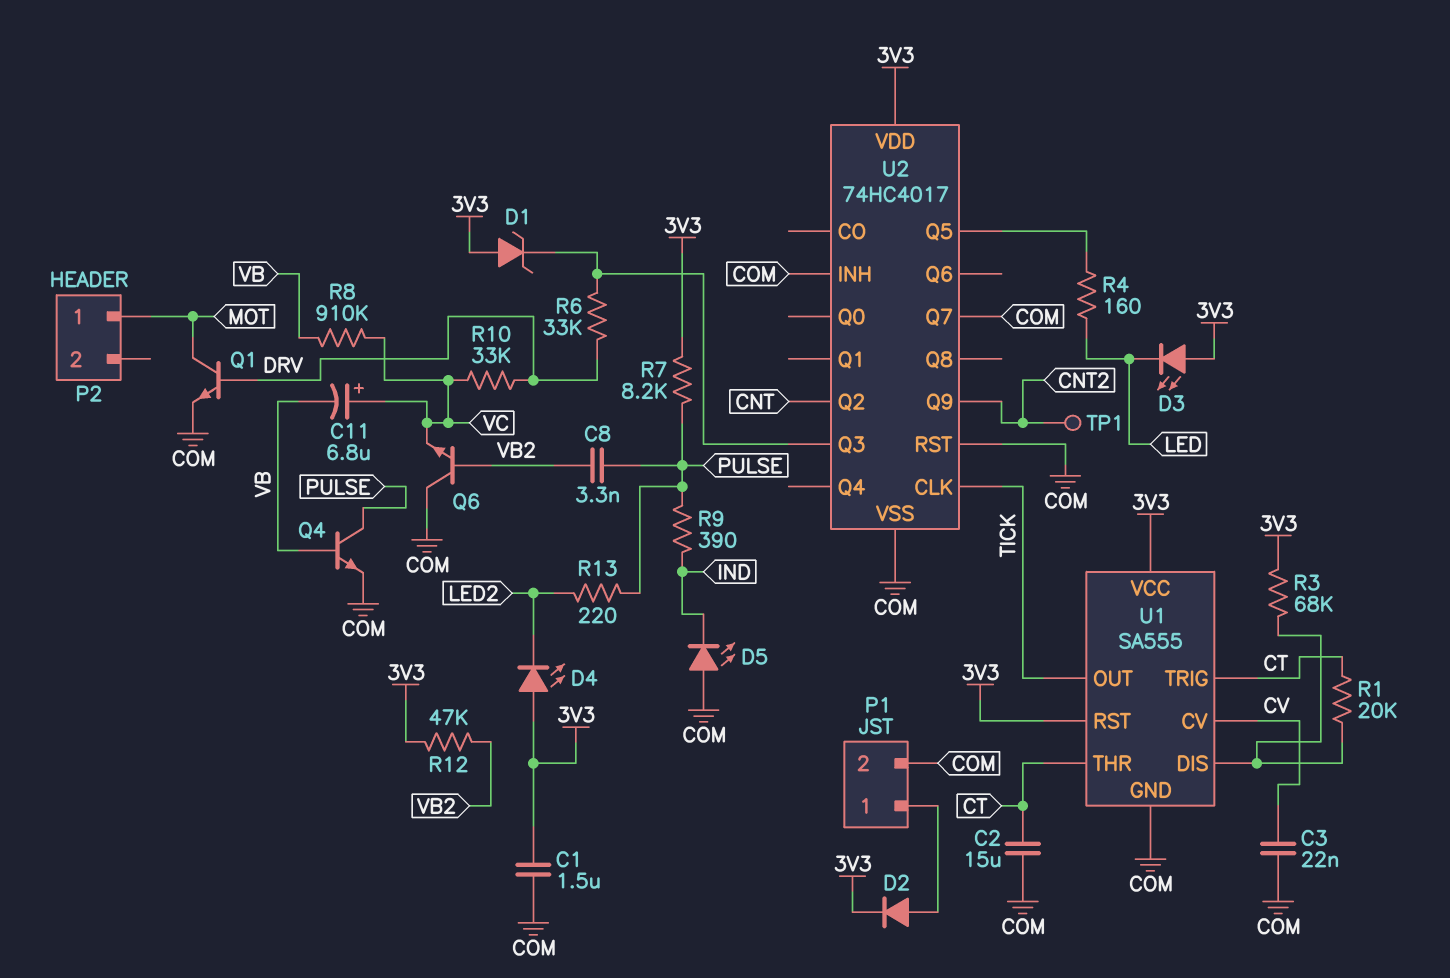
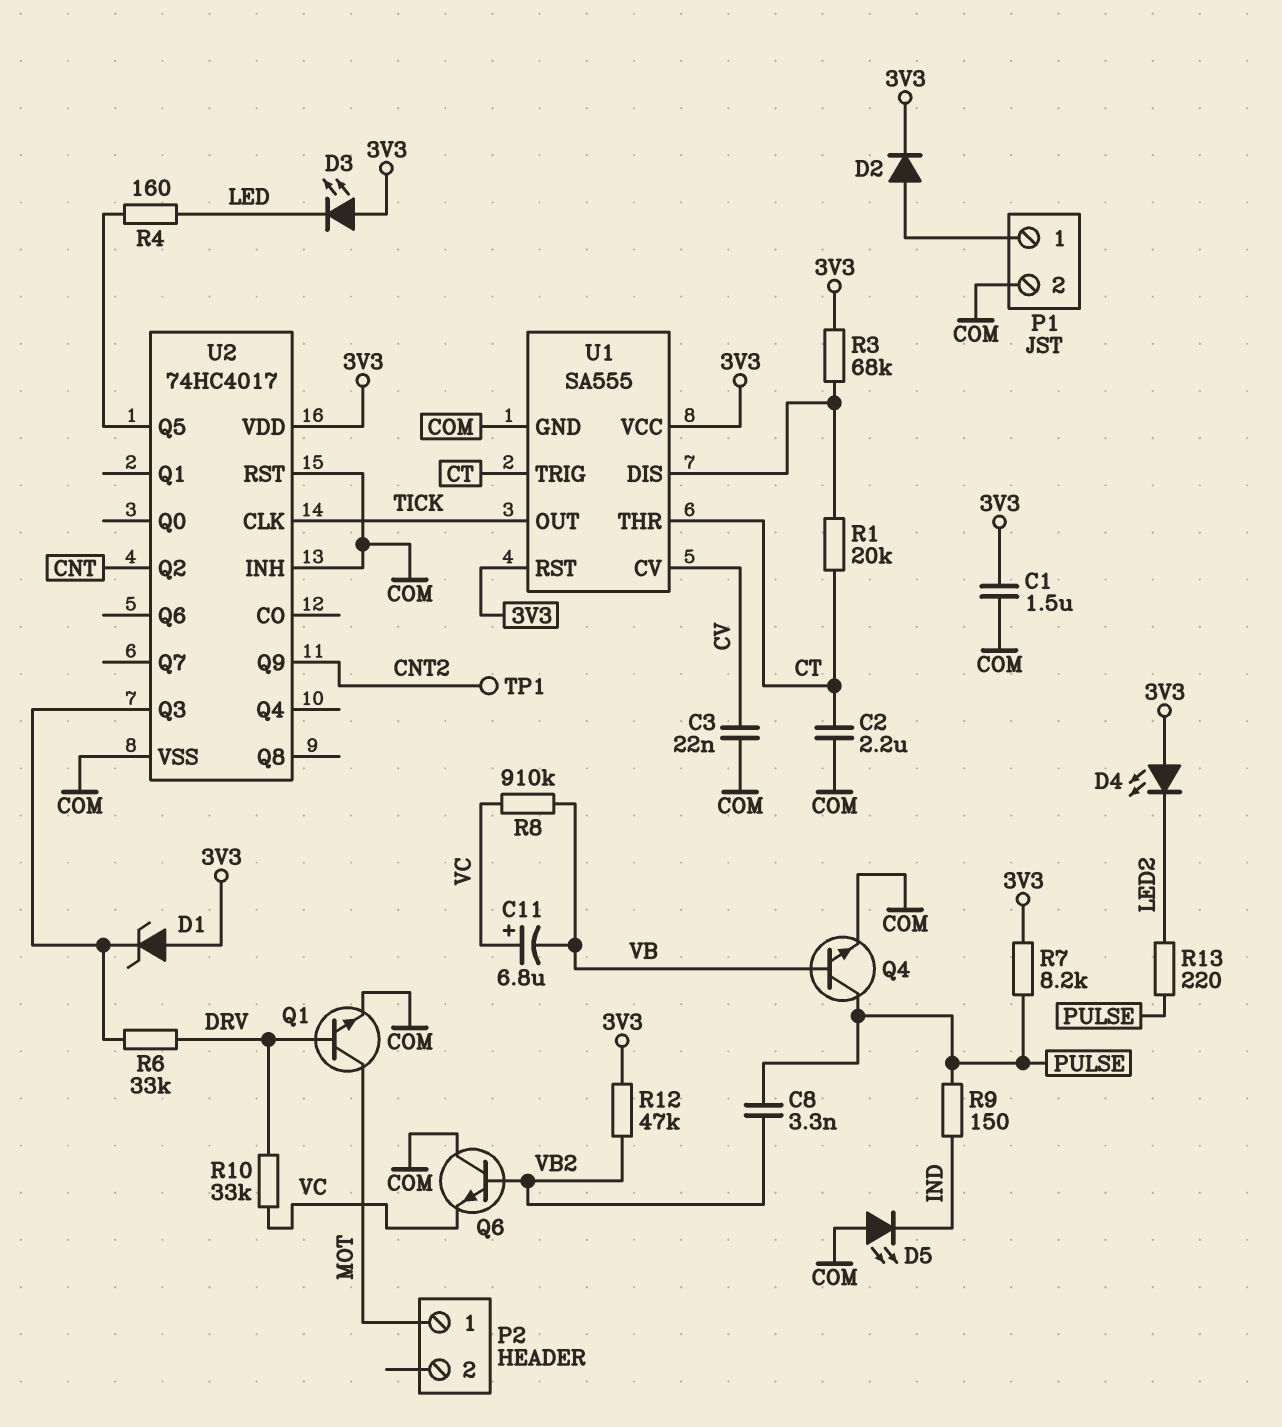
C2: 15uF (COM, CT) -> 2.2uF (COM, CT)
R9: 390 (IND, PULSE) -> 150 (IND, PULSE)
U2 pin Q7: COM -> none

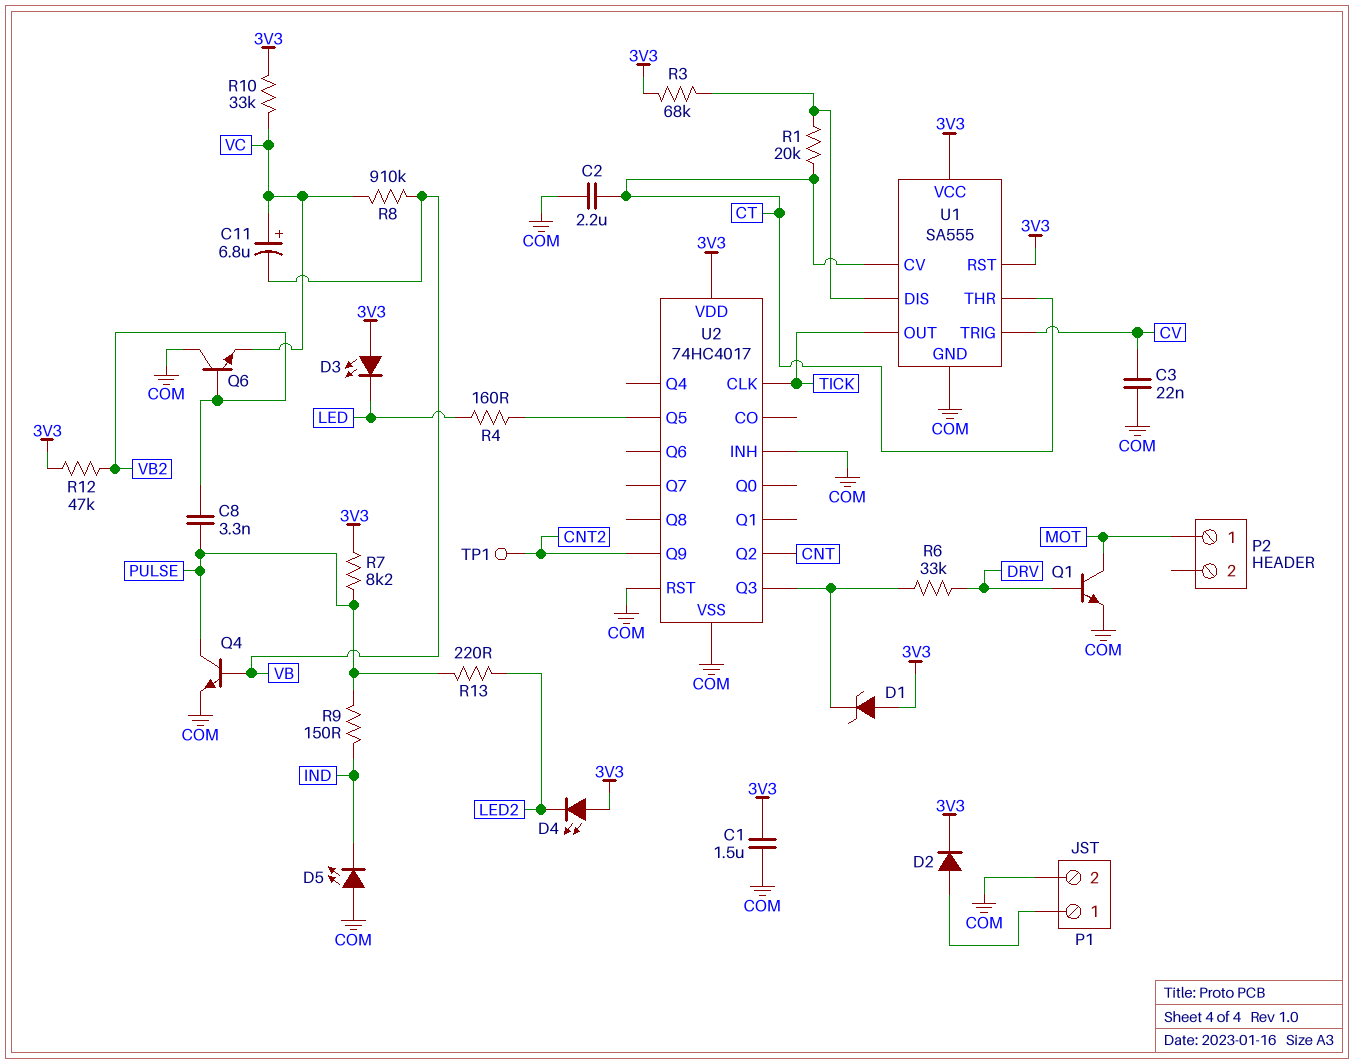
R10: 33k (DRV, VC) -> 33k (3V3, VC)
U1 pin CV: CV -> CT
U1 pin TRIG: CT -> CV

